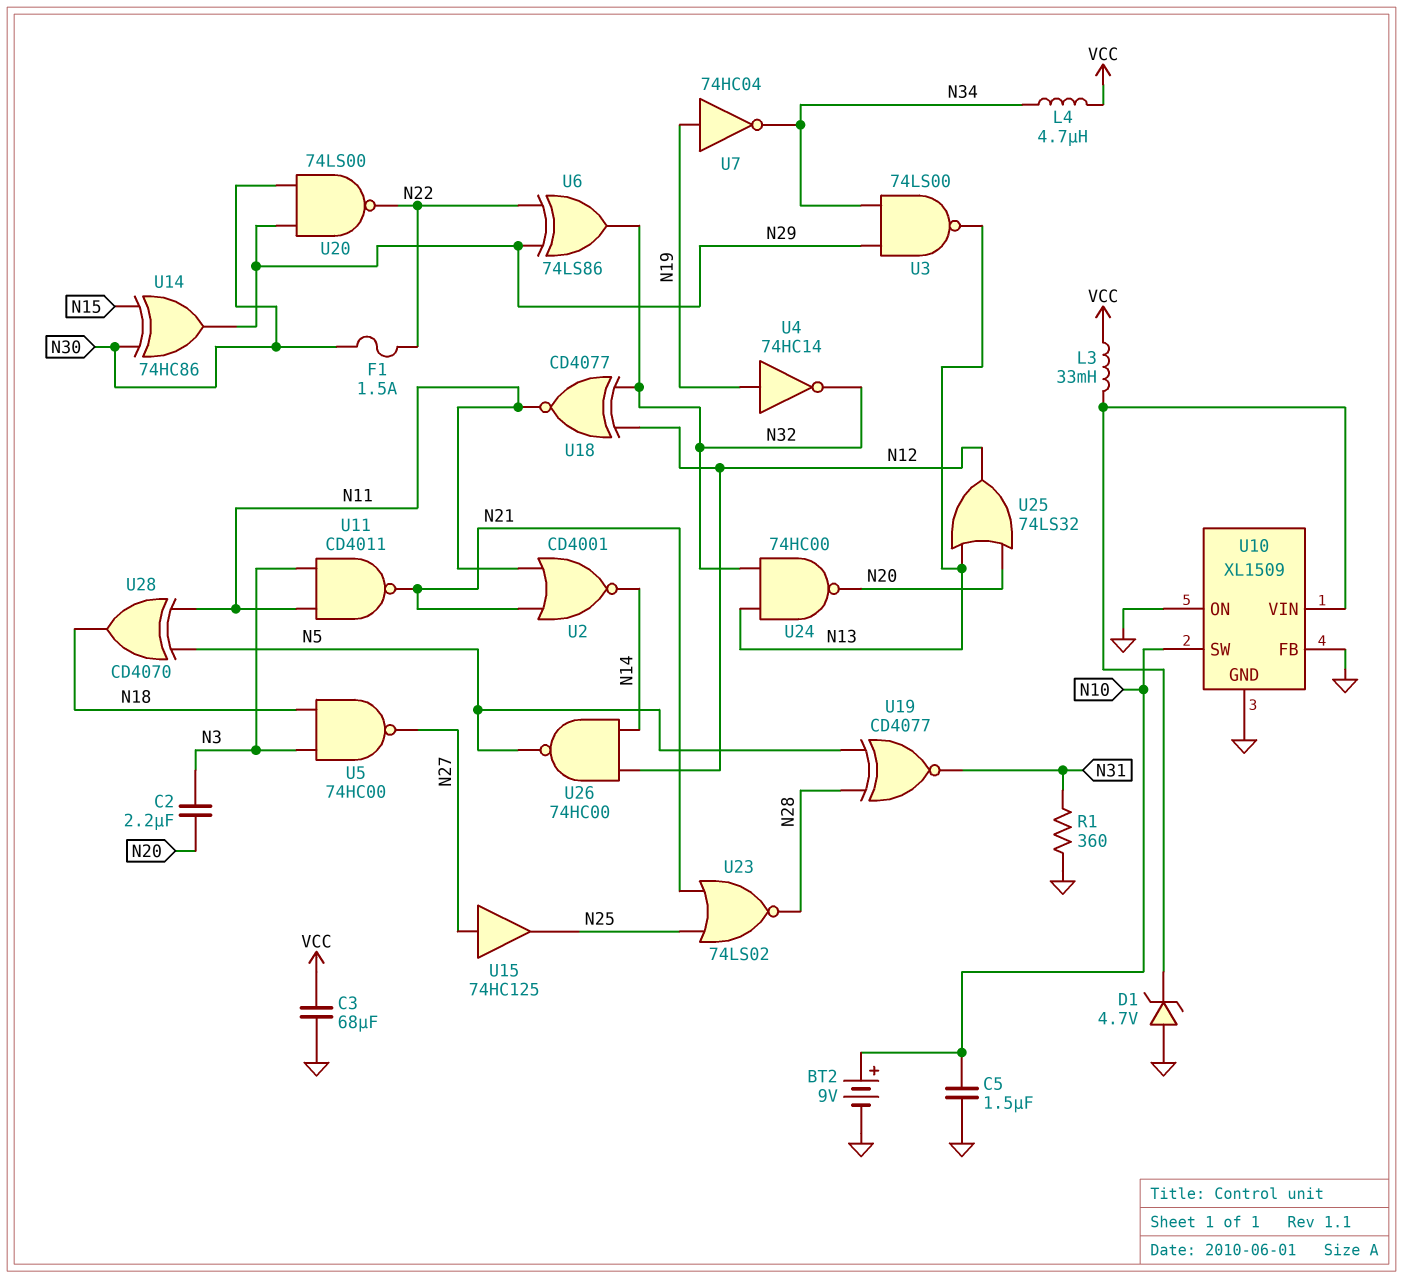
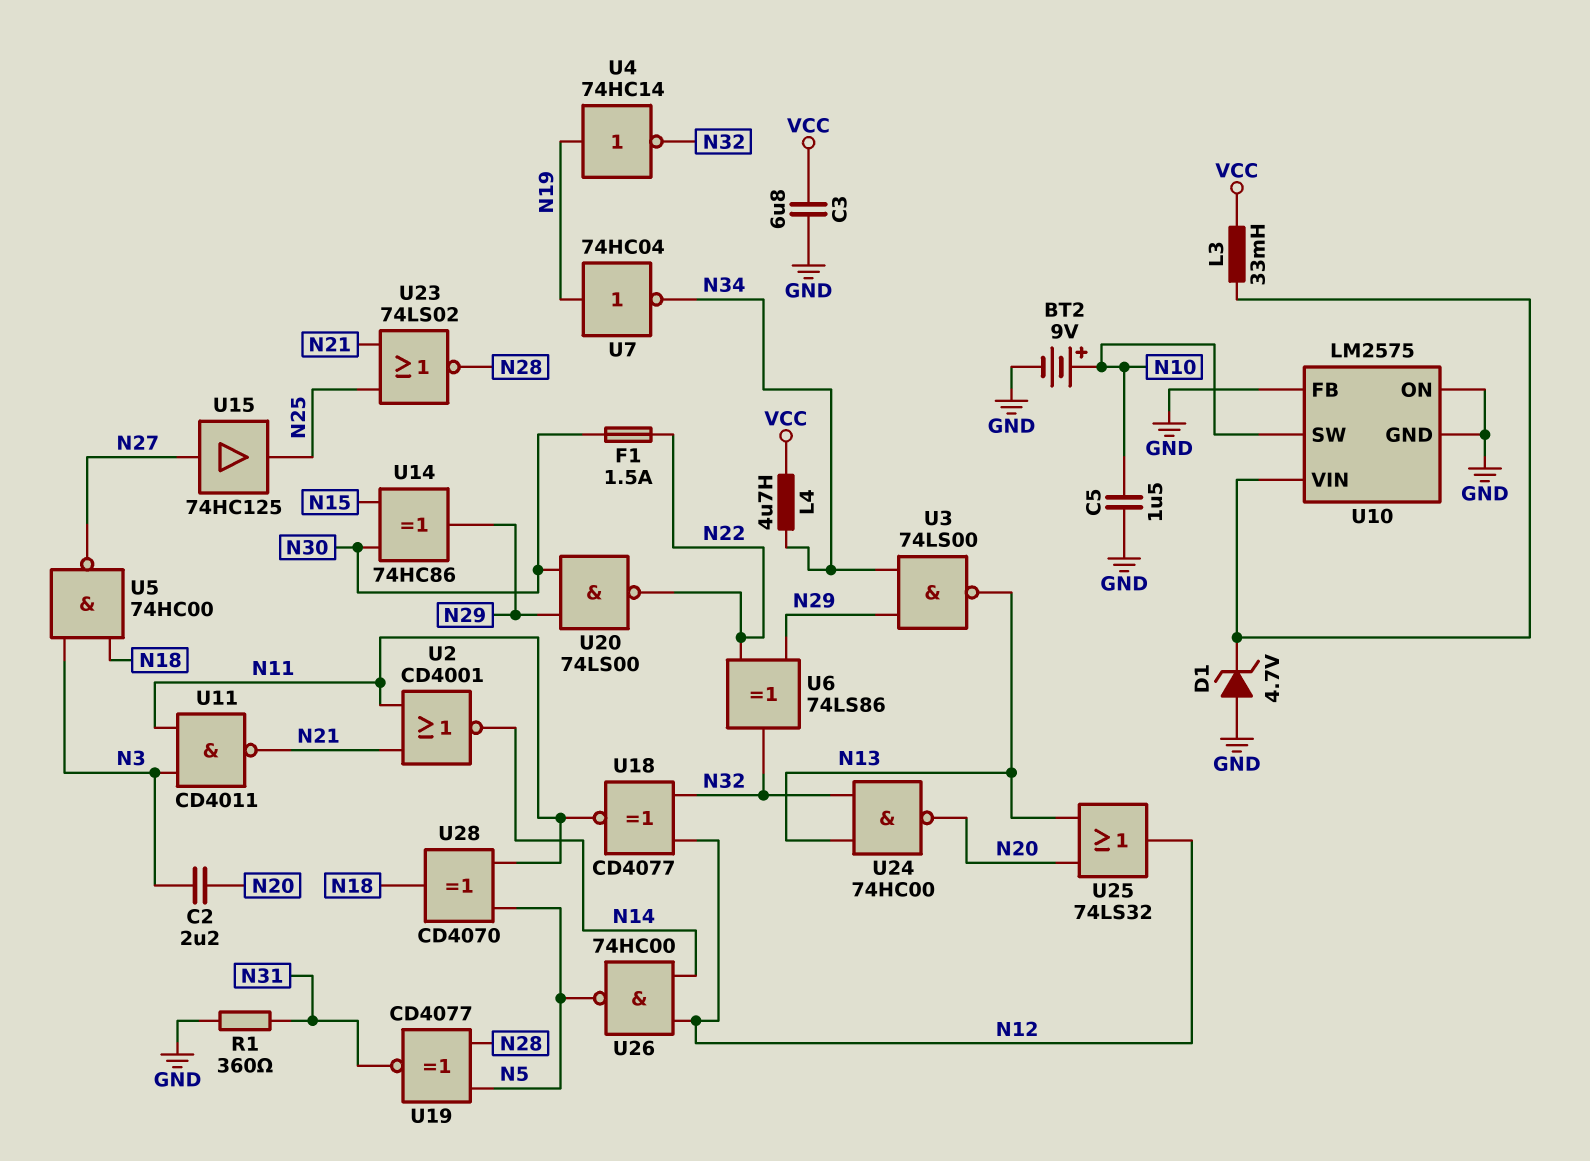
C3: 68uF (GND, VCC) -> 6.8uF (GND, VCC)
U10: XL1509 -> LM2575

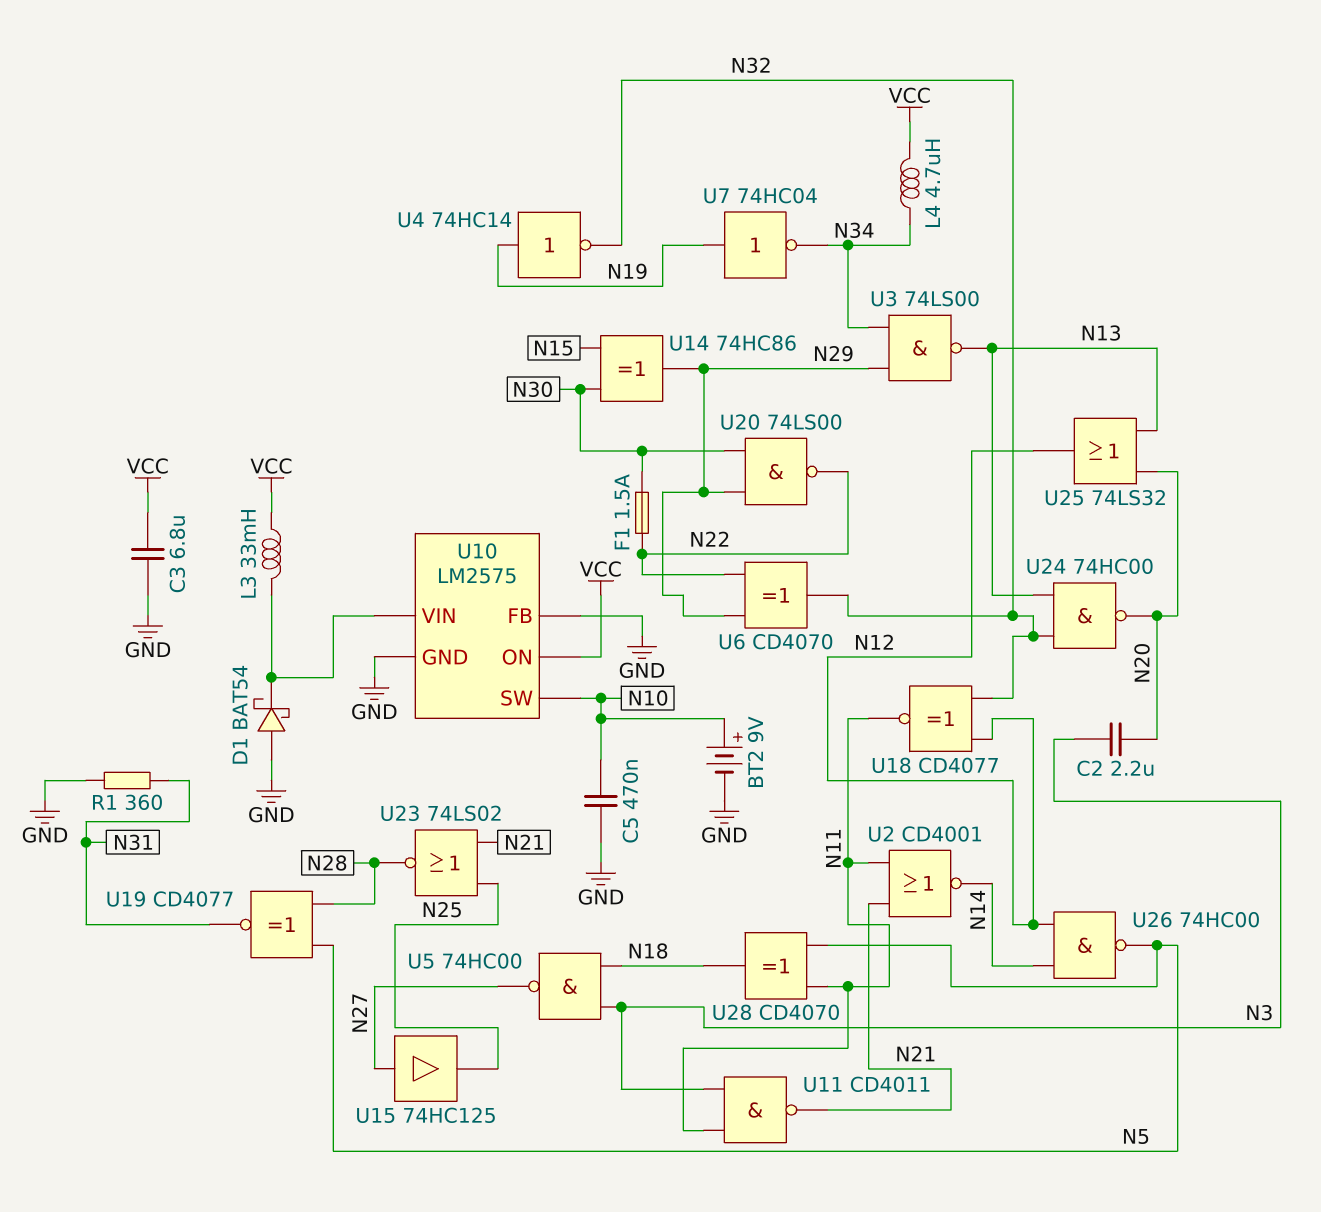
C5: 1.5uF (GND, N10) -> 470nF (GND, N10)
D1: zener 4.7V (A GND, K U10/VIN) -> schottky BAT54 (A GND, K U10/VIN)
U6: XOR 74LS86 (in N22, in N29, out N32) -> XOR CD4070 (in N22, in N29, out N32)
U10 pin ON: GND -> VCC

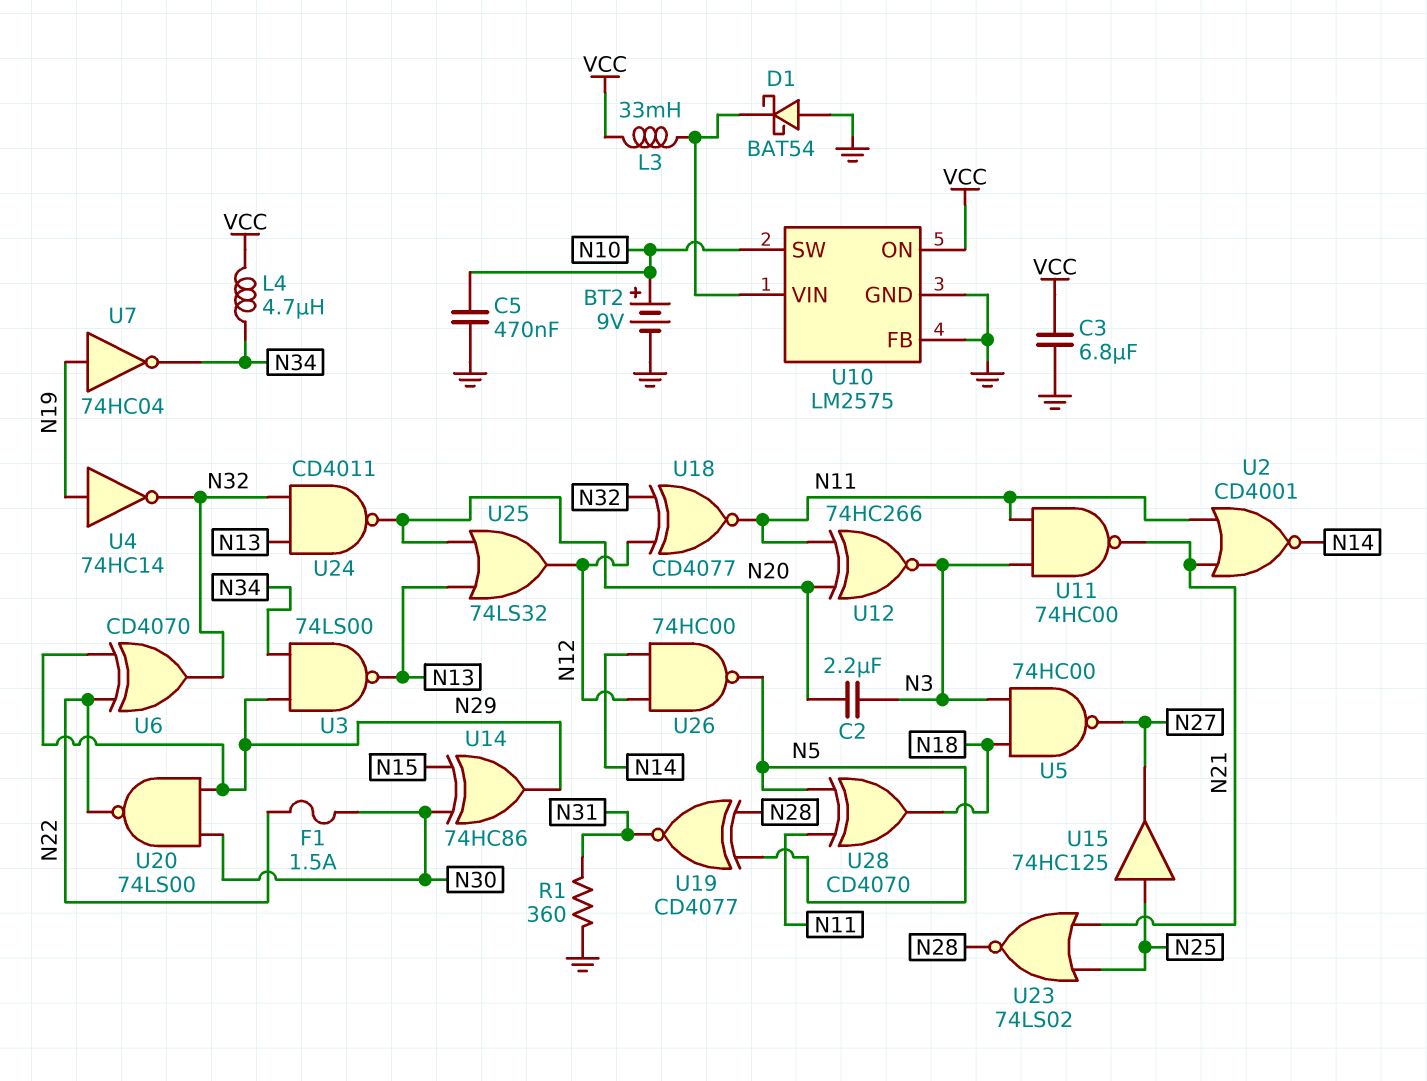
U11: NAND CD4011 (in N3, in N11, out N21) -> NAND 74HC00 (in N3, in N11, out N21)
U12: none -> XNOR 74HC266 (in N11, in N20, out N3)
U15: buffer 74HC125 (in N27, out N25) -> buffer 74HC125 (in N25, out N27)
U24: NAND 74HC00 (in N13, in N32, out N20) -> NAND CD4011 (in N13, in N32, out N20)

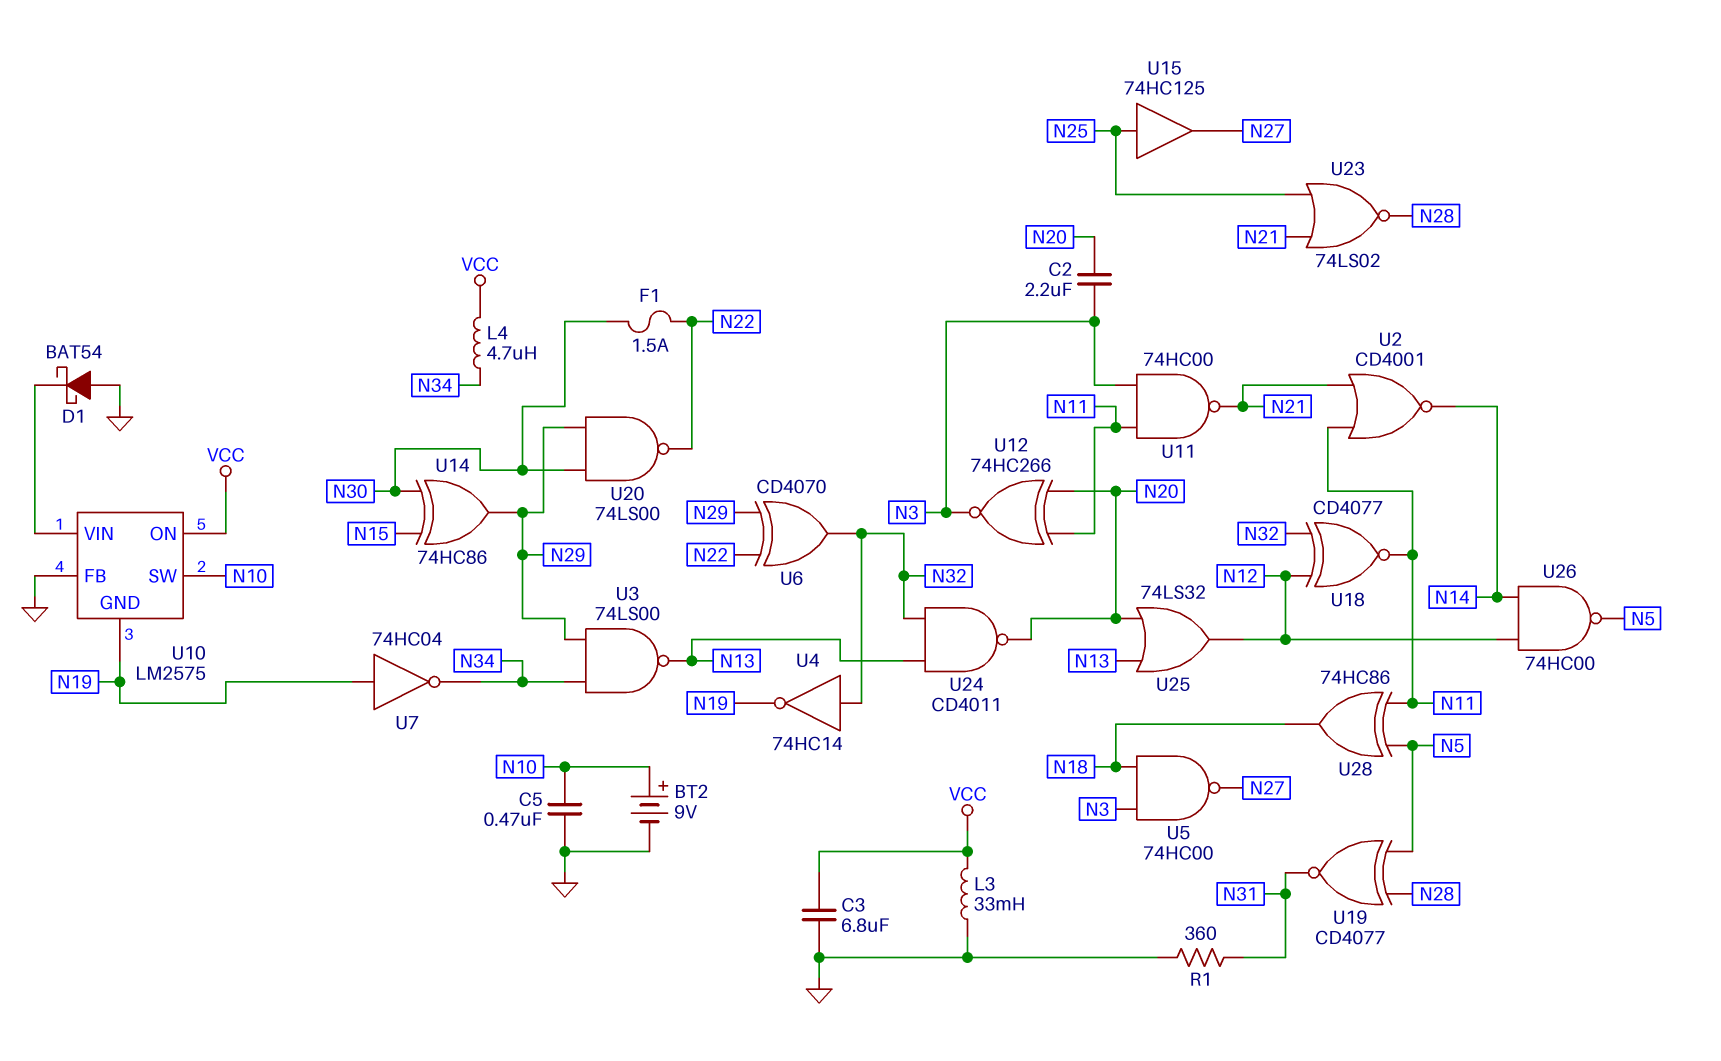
L3: 33mH (U10/VIN, VCC) -> 33mH (GND, VCC)
U4: NOT 74HC14 (in N19, out N32) -> NOT 74HC14 (in N32, out N19)
U10 pin GND: GND -> N19
U28: XOR CD4070 (in N5, in N11, out N18) -> XOR 74HC86 (in N5, in N11, out N18)

